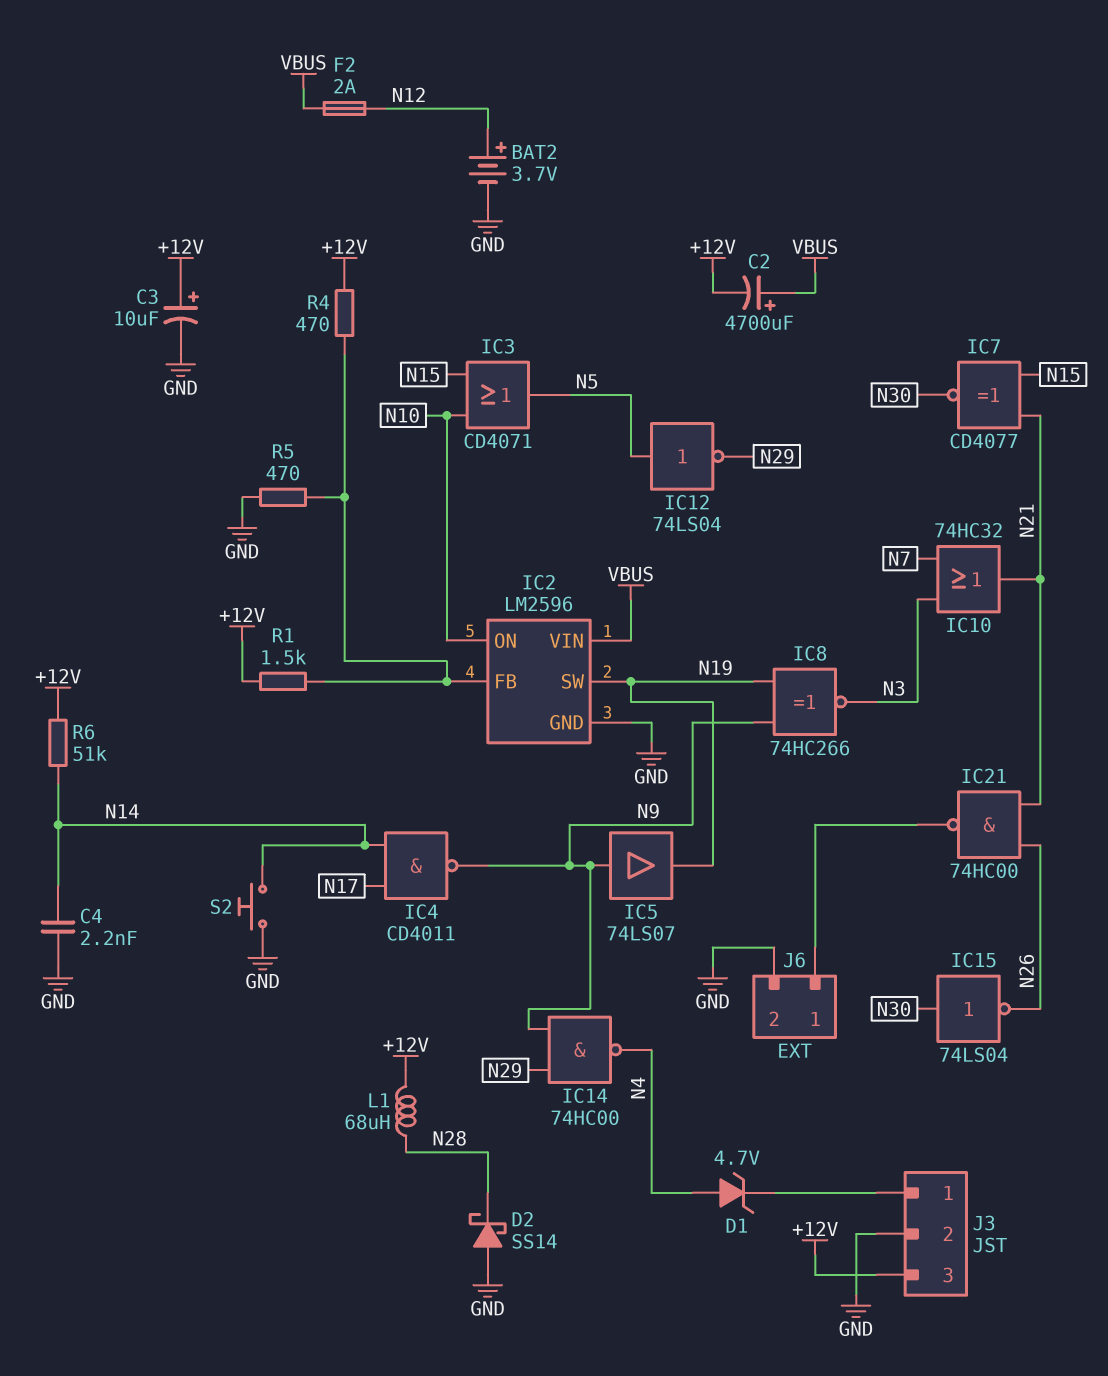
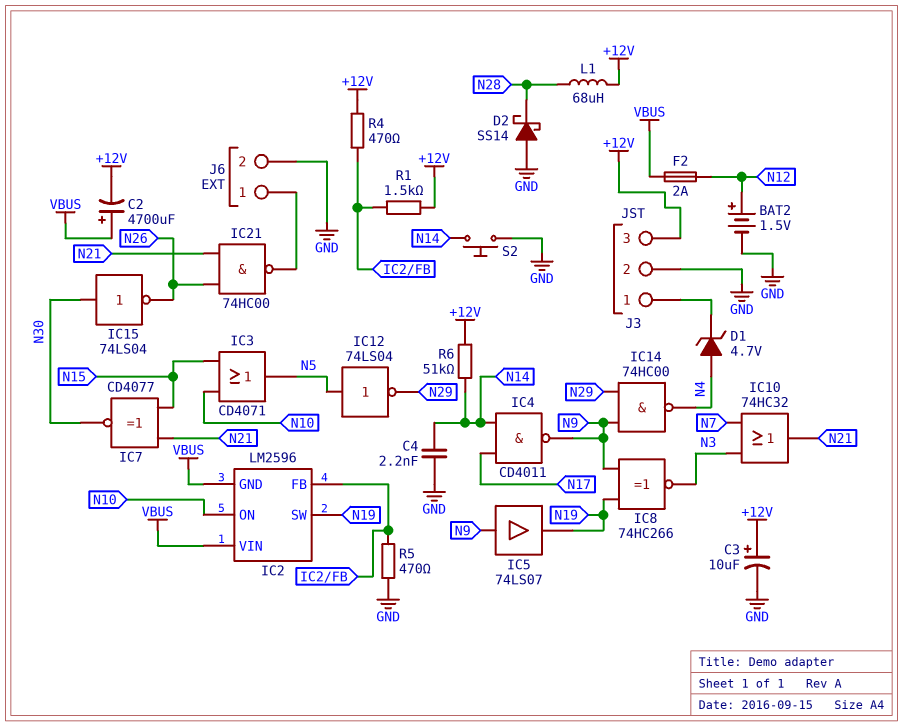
BAT2: 3.7V (plus N12, minus GND) -> 1.5V (plus N12, minus GND)
IC2 pin GND: GND -> VBUS

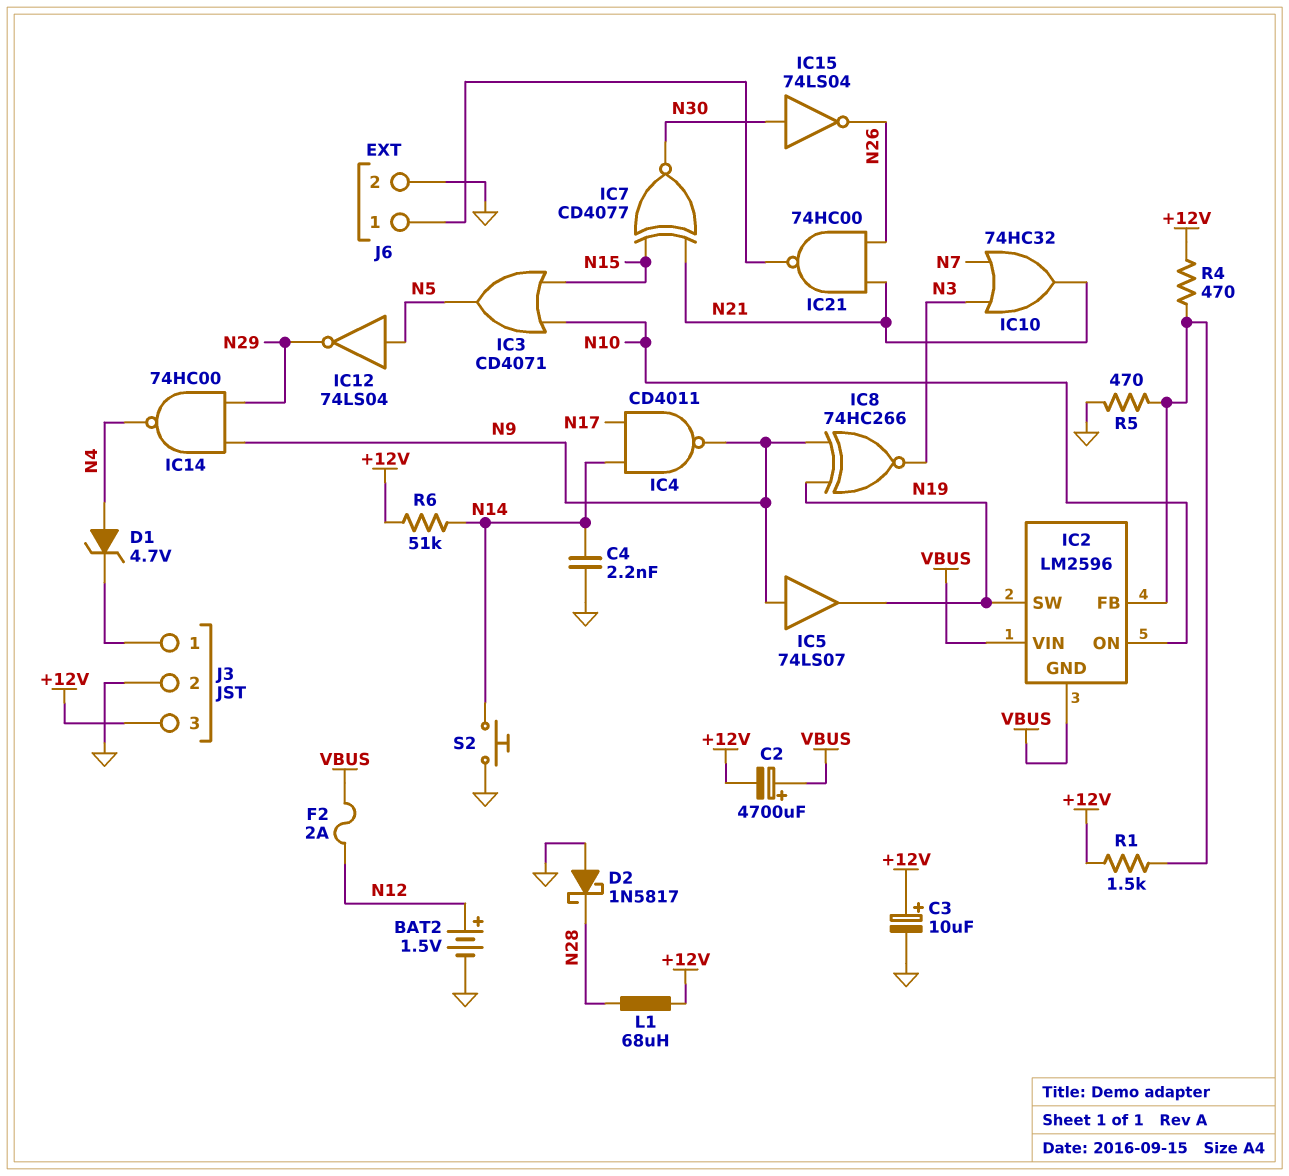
D2: schottky SS14 (A GND, K N28) -> schottky 1N5817 (A GND, K N28)

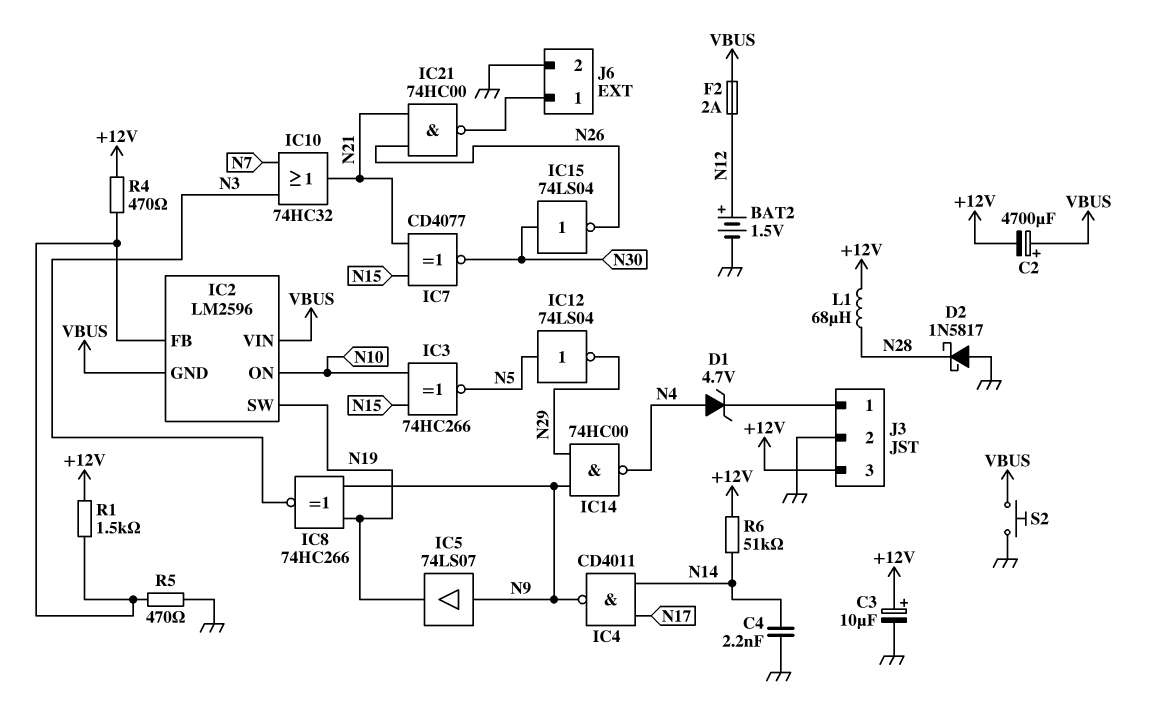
IC3: OR CD4071 (in N10, in N15, out N5) -> XNOR 74HC266 (in N10, in N15, out N5)
S2: button (GND, N14) -> button (GND, VBUS)

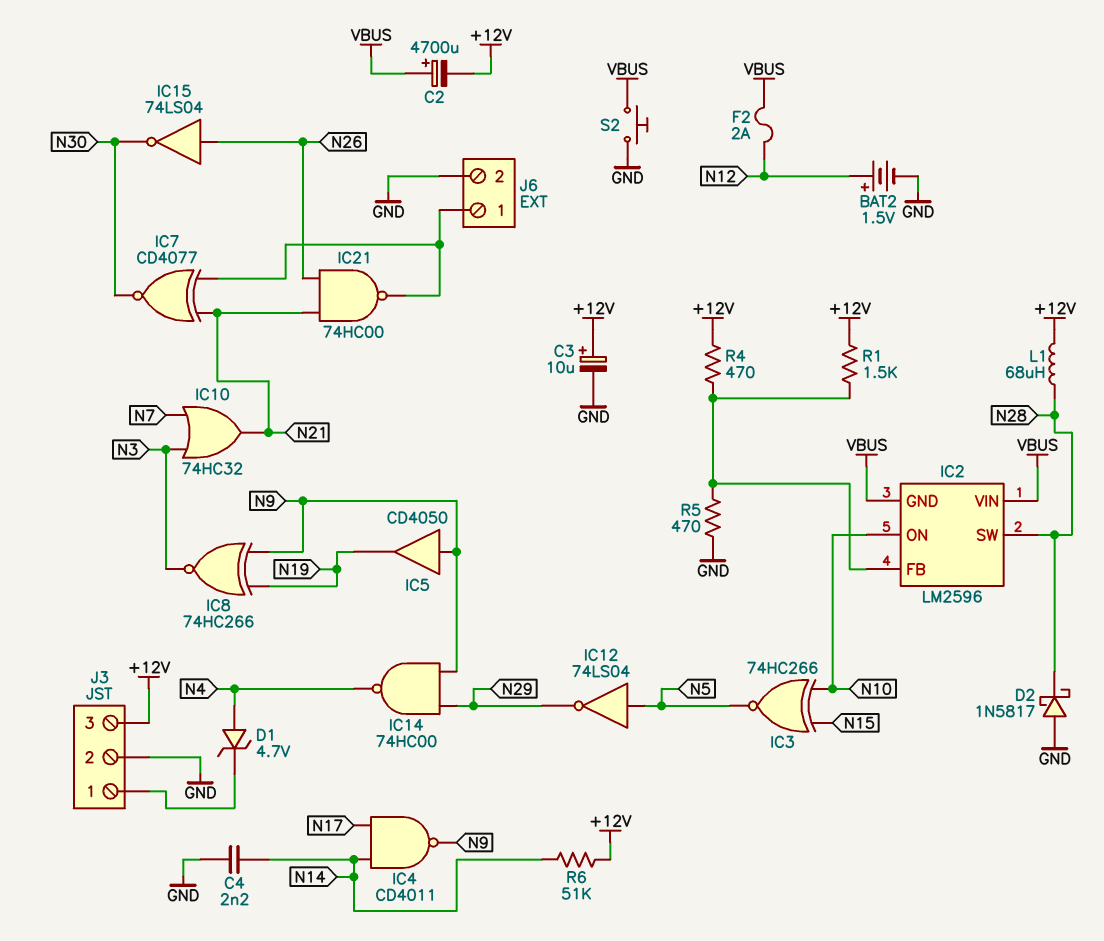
IC2 pin SW: N19 -> N28
IC5: buffer 74LS07 (in N9, out N19) -> buffer CD4050 (in N9, out N19)
IC7: XNOR CD4077 (in N15, in N21, out N30) -> XNOR CD4077 (in J6/1, in N21, out N30)
IC15: NOT 74LS04 (in N30, out N26) -> NOT 74LS04 (in N26, out N30)

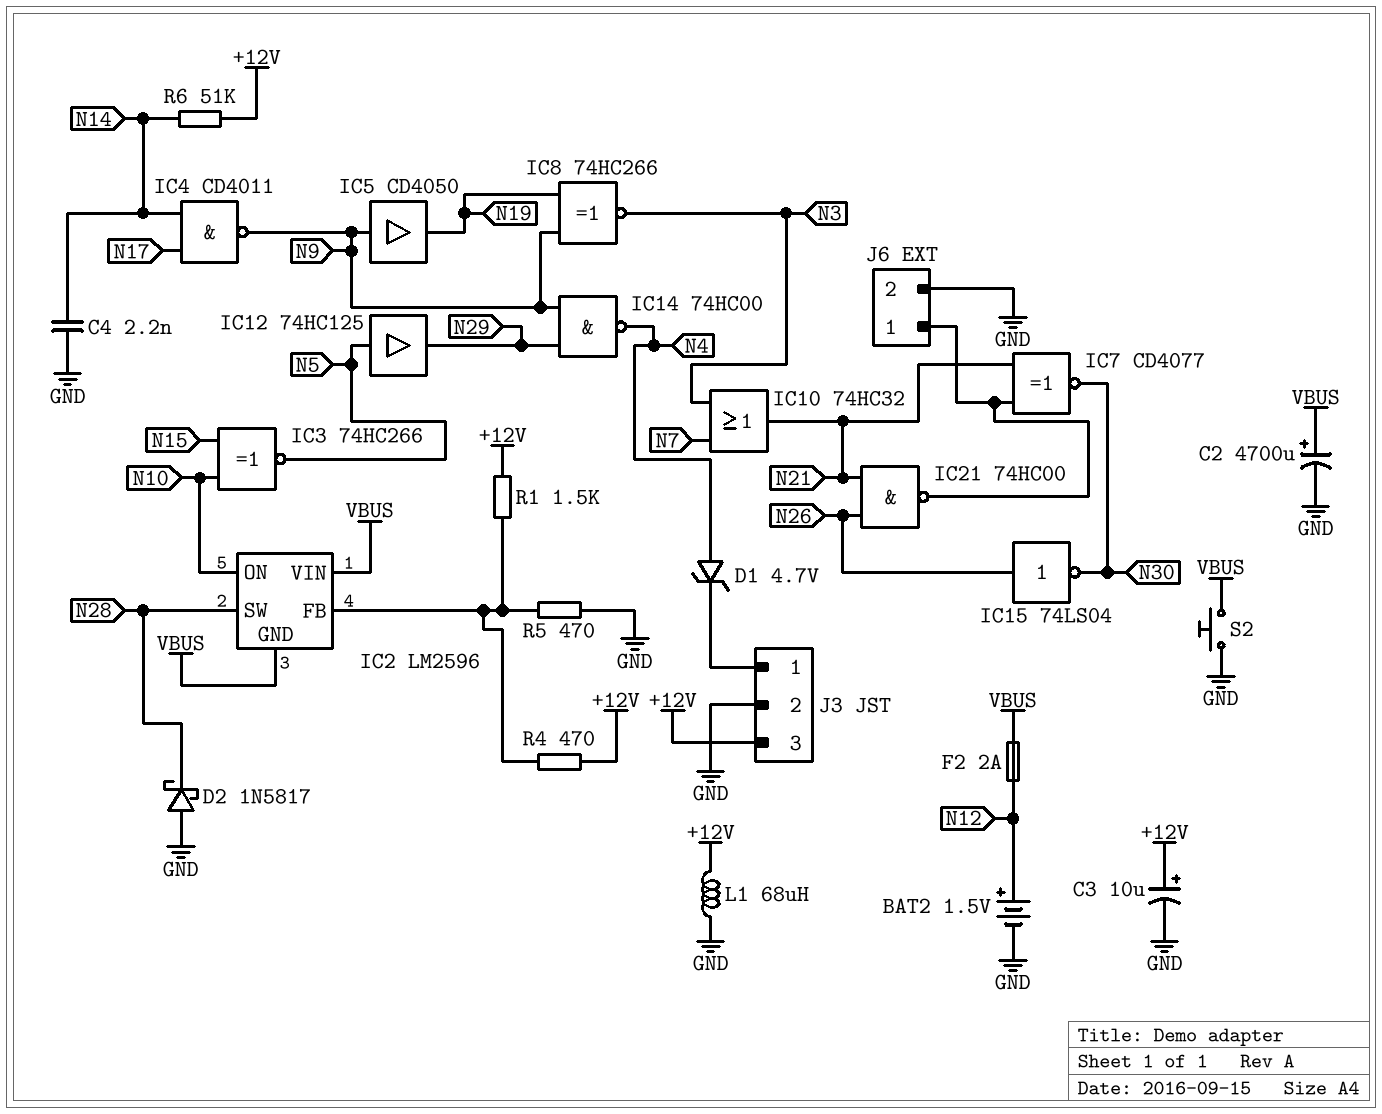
C2: 4700uF (plus VBUS, minus +12V) -> 4700uF (plus VBUS, minus GND)
IC12: NOT 74LS04 (in N5, out N29) -> buffer 74HC125 (in N5, out N29)
L1: 68uH (+12V, N28) -> 68uH (+12V, GND)

